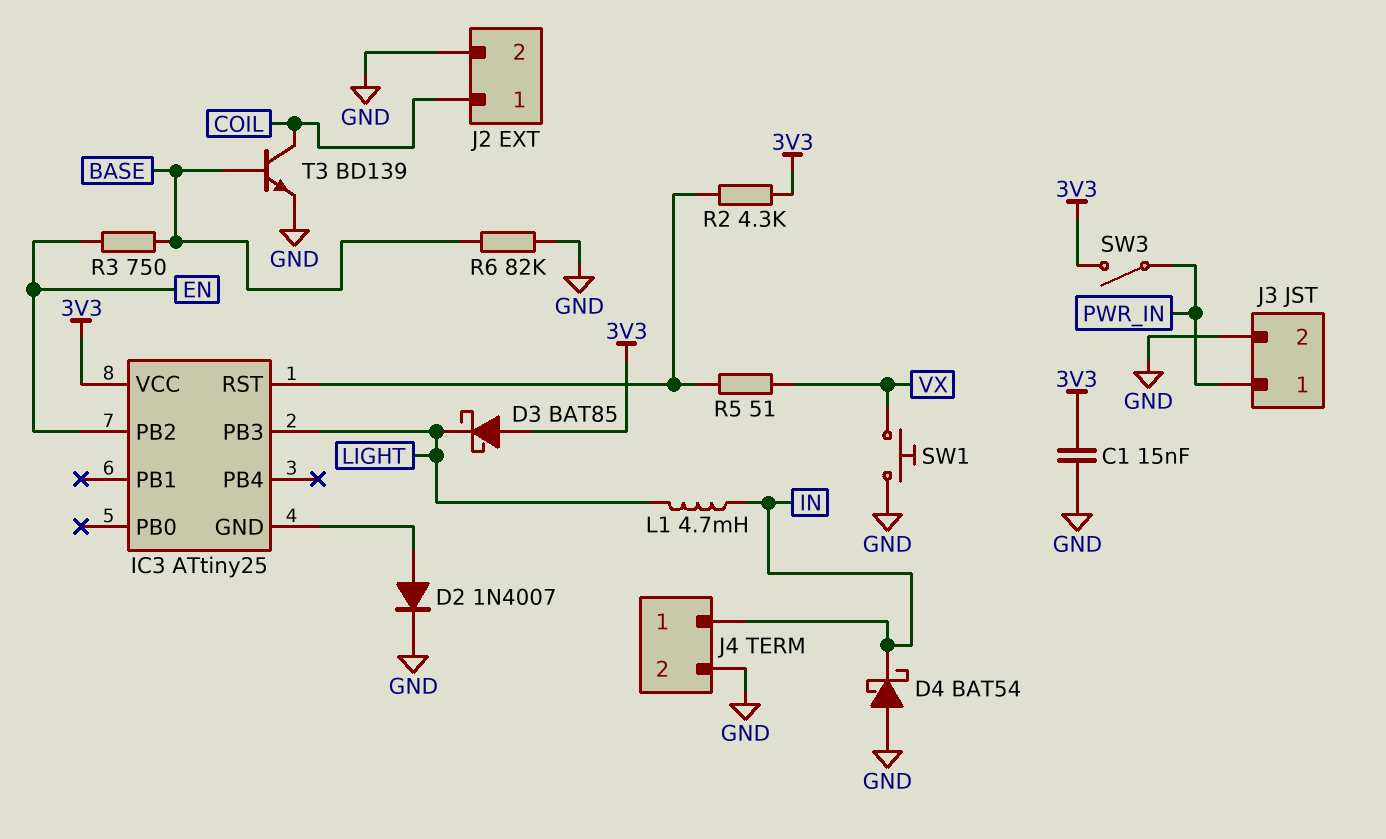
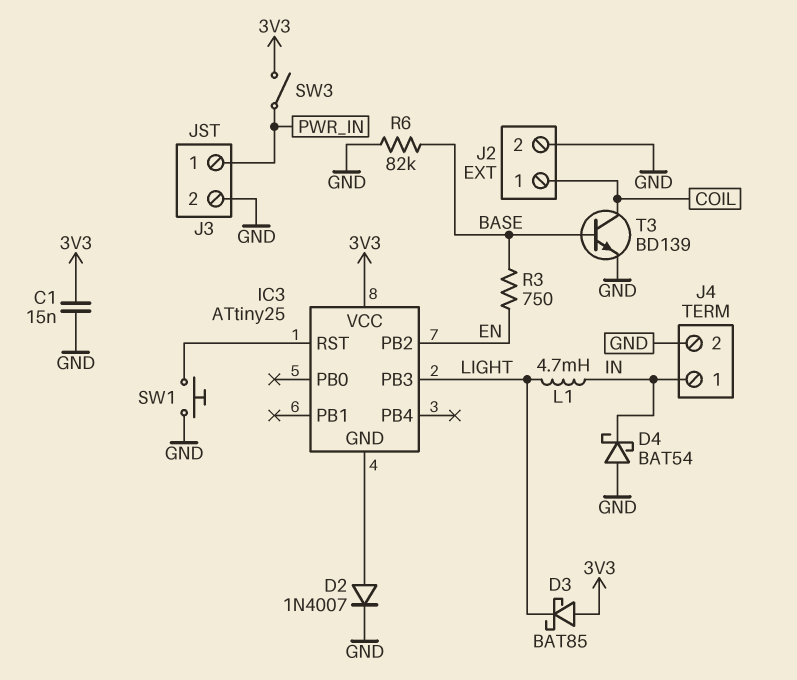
R2: 4.3k (3V3, IC3/RST) -> none
R5: 51 (IC3/RST, VX) -> none
SW1: button (GND, VX) -> button (GND, IC3/RST)

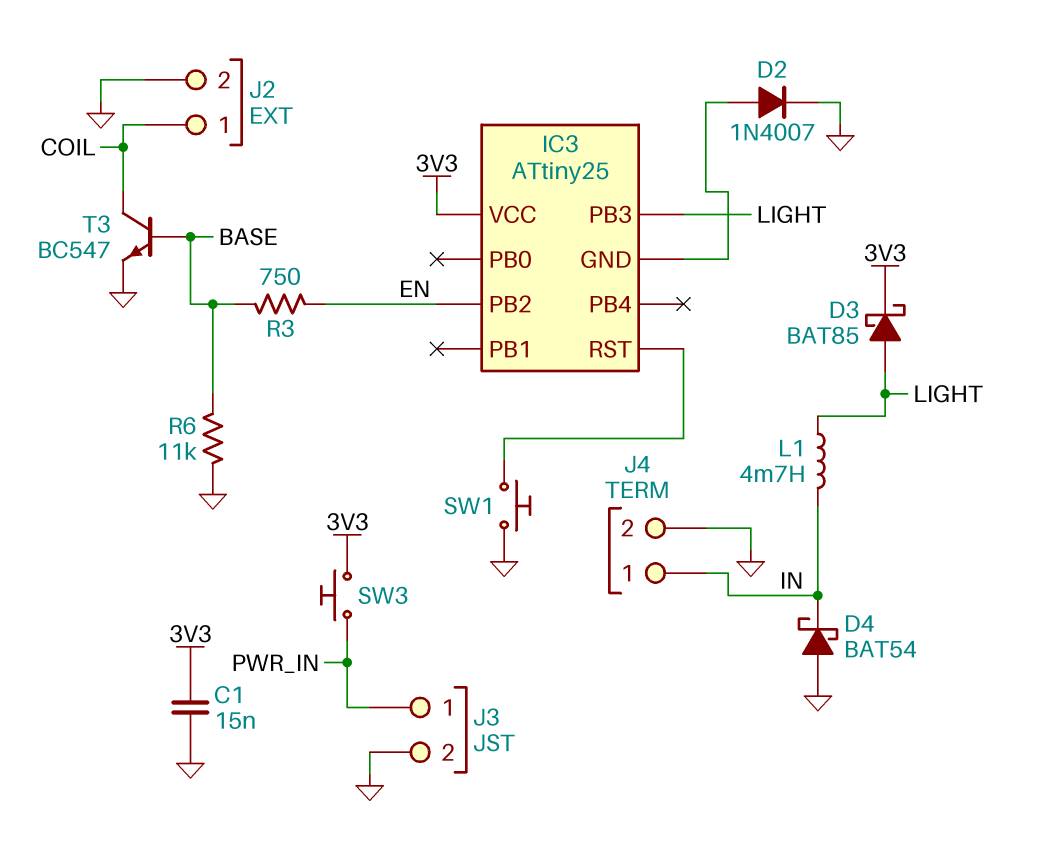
D3: schottky BAT85 (A 3V3, K LIGHT) -> schottky BAT85 (A LIGHT, K 3V3)
R6: 82k (BASE, GND) -> 11k (BASE, GND)
SW3: switch (3V3, PWR_IN) -> button (3V3, PWR_IN)
T3: NPN BD139 (B BASE, C COIL, E GND) -> NPN BC547 (B BASE, C COIL, E GND)

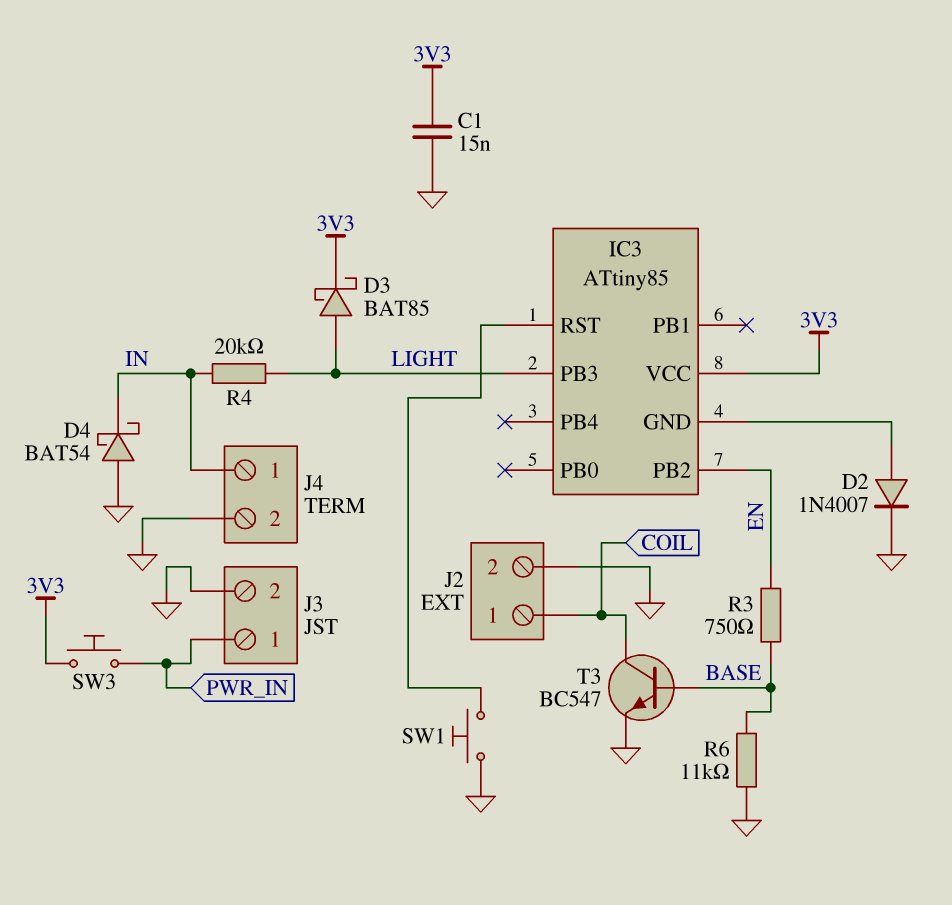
IC3: ATtiny25 -> ATtiny85
L1: 4.7mH (IN, LIGHT) -> none
R4: none -> 20k (IN, LIGHT)

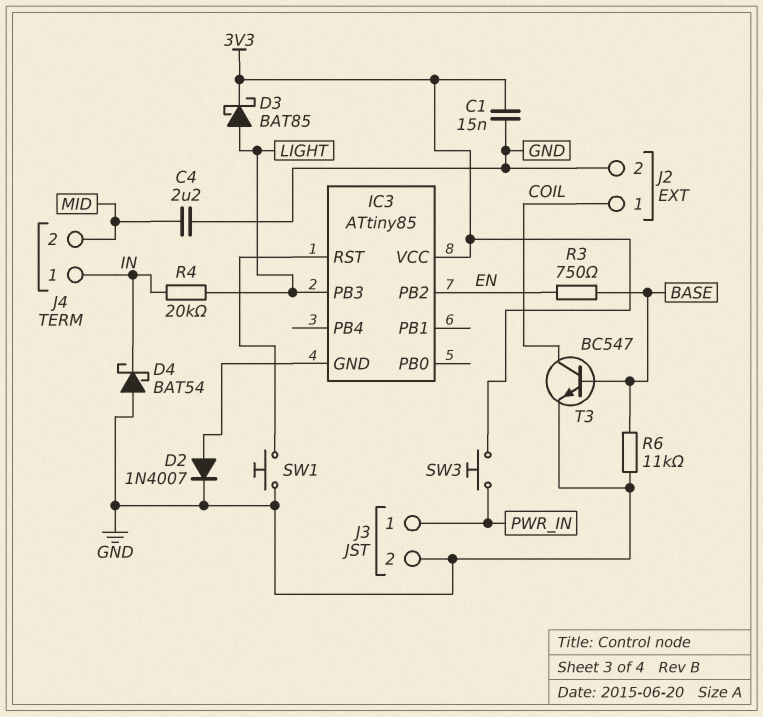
C4: none -> 2.2uF (GND, MID)
J4 pin 2: GND -> MID

